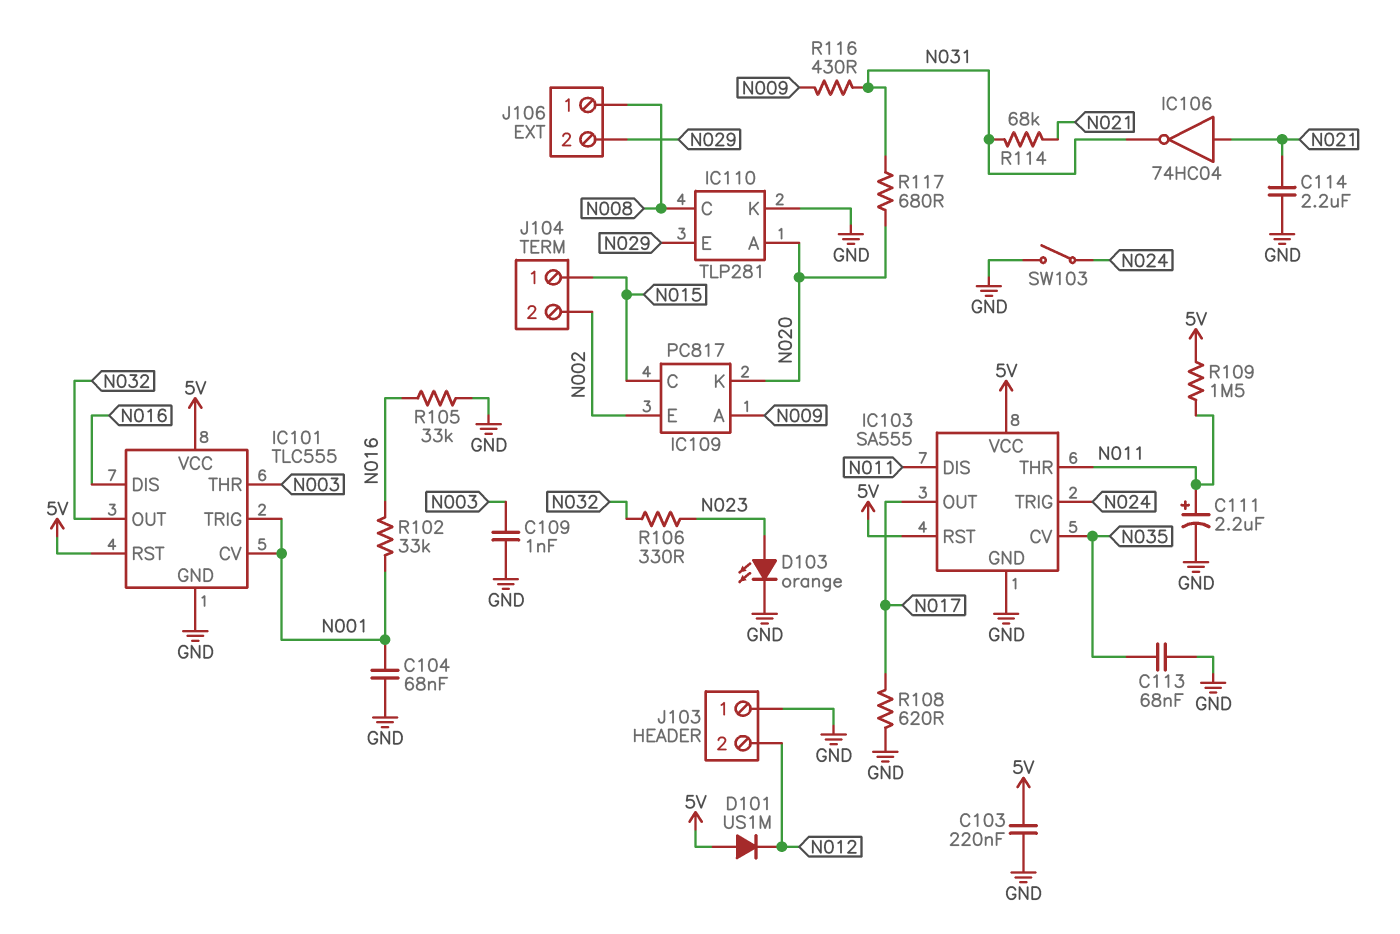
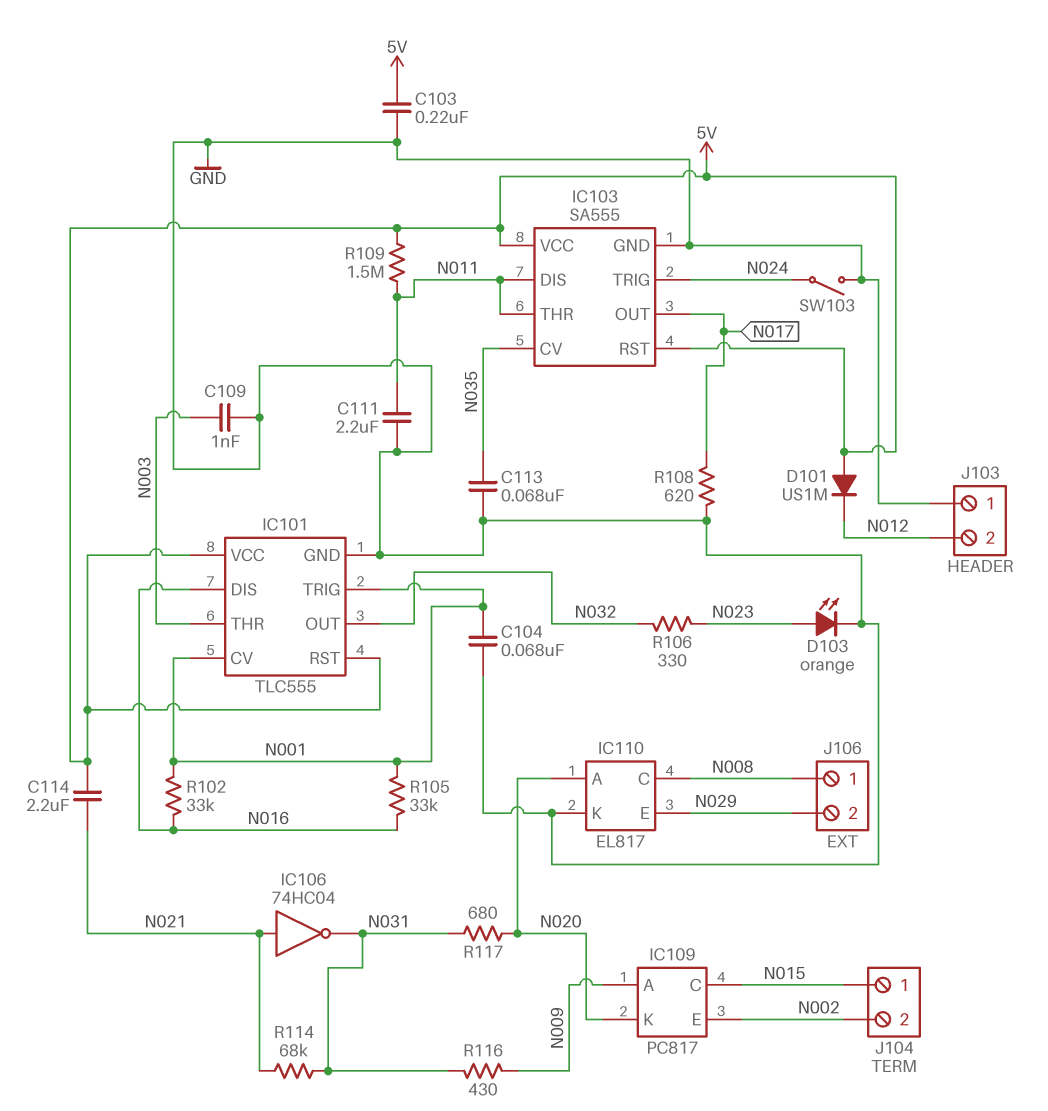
C111: 2.2uF (plus N011, minus GND) -> 2.2uF (GND, N011)
C114: 2.2uF (GND, N021) -> 2.2uF (5V, N021)
IC110: TLP281 -> EL817
R105: 33k (GND, N016) -> 33k (N001, N016)

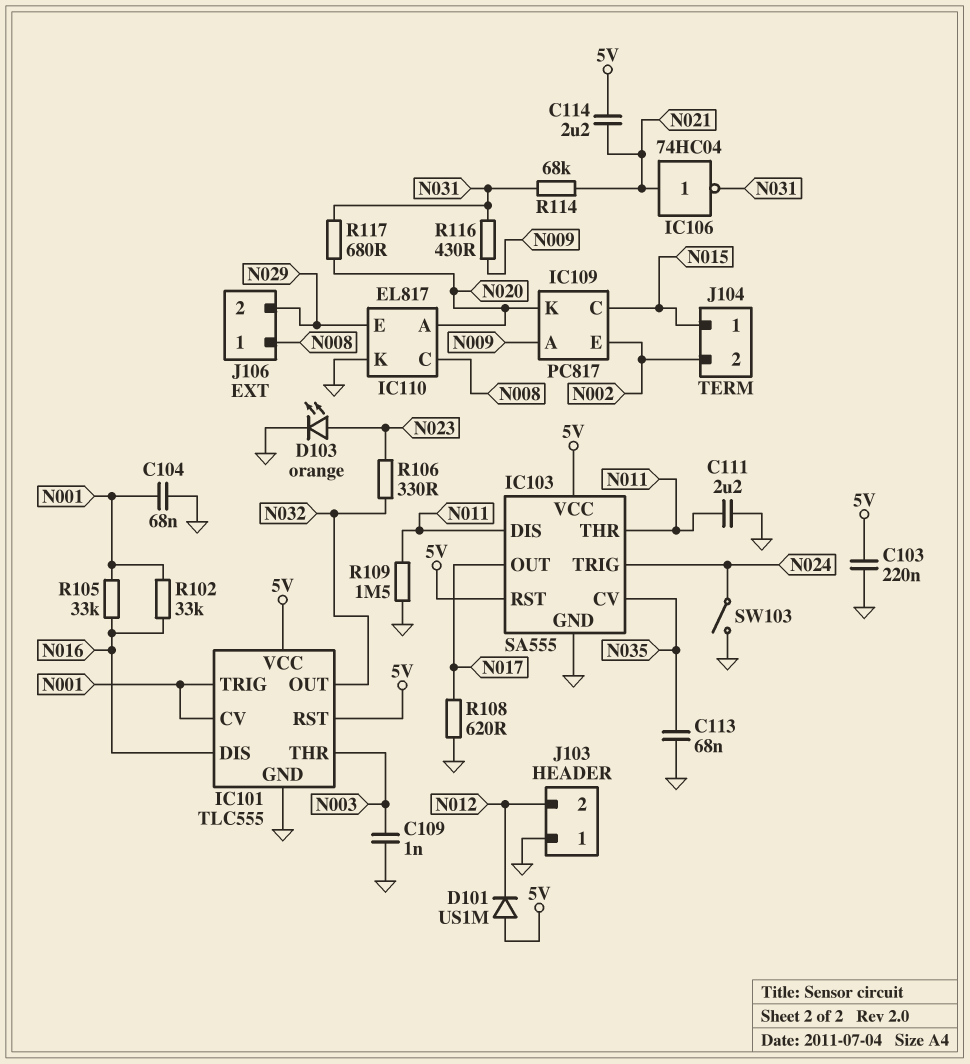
R109: 1.5M (5V, N011) -> 1.5M (GND, N011)

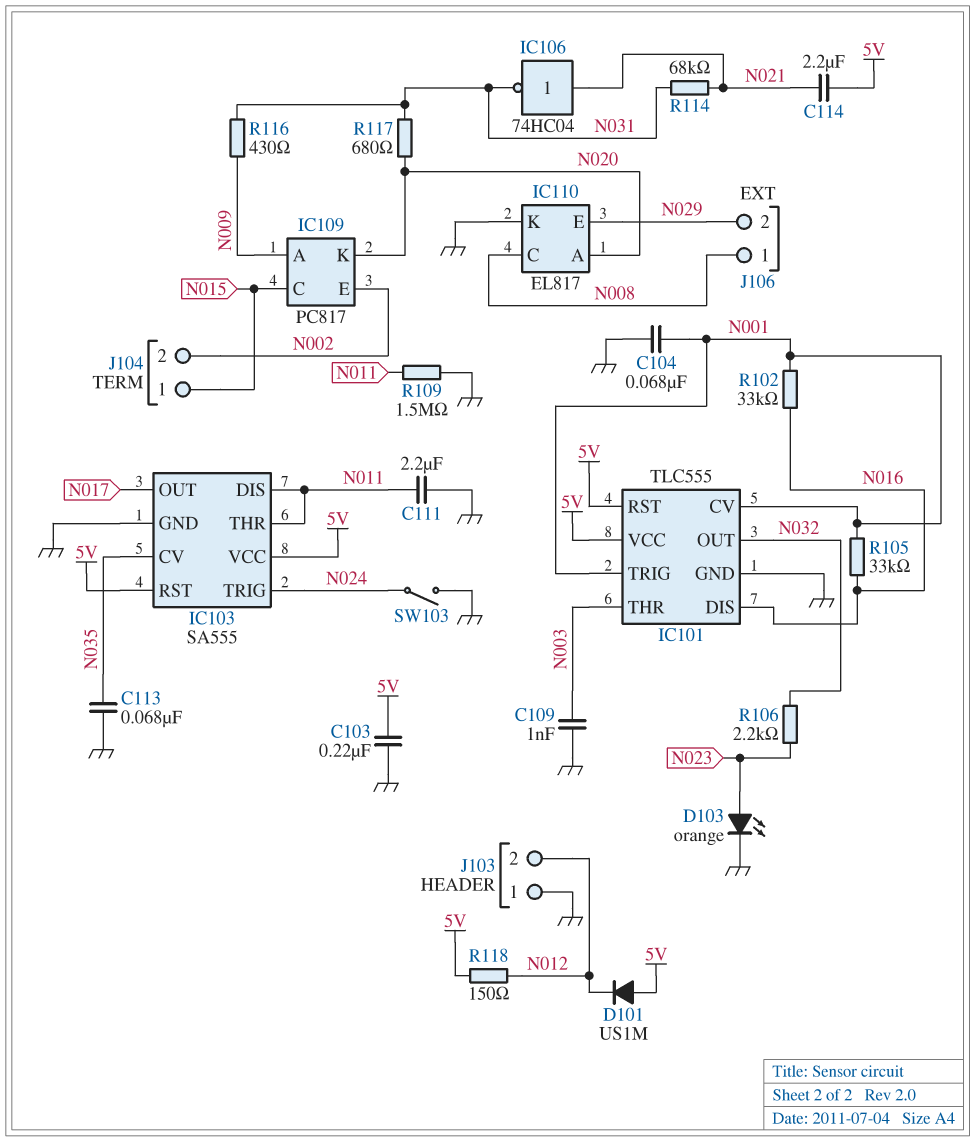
R106: 330 (N023, N032) -> 2.2k (N023, N032)
R108: 620 (GND, N017) -> none
R118: none -> 150 (5V, N012)

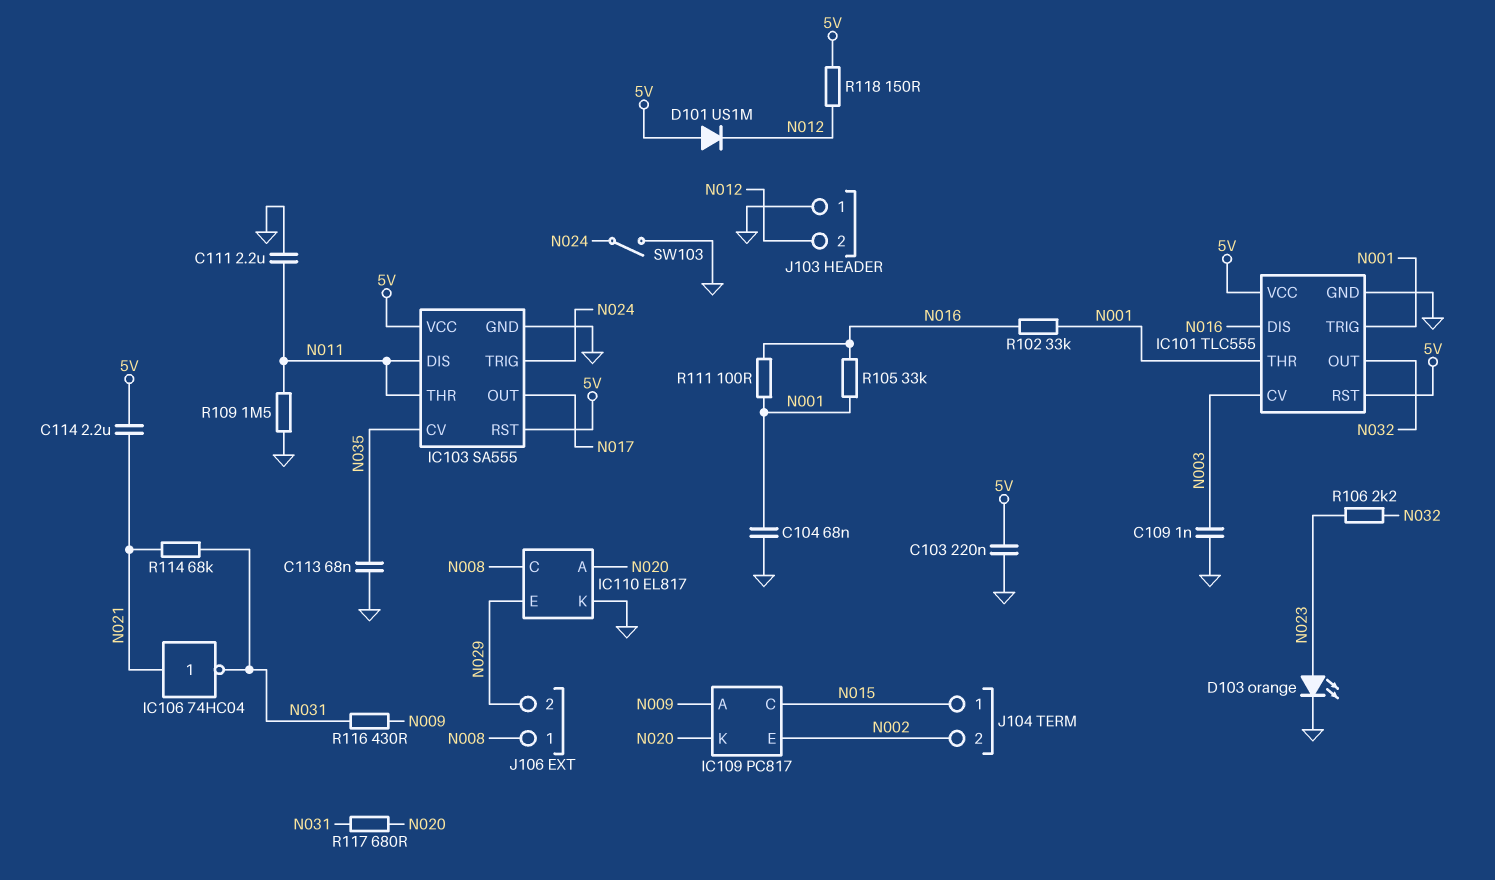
IC101 pin CV: N001 -> N003
IC101 pin THR: N003 -> N001
R111: none -> 100 (N001, N016)

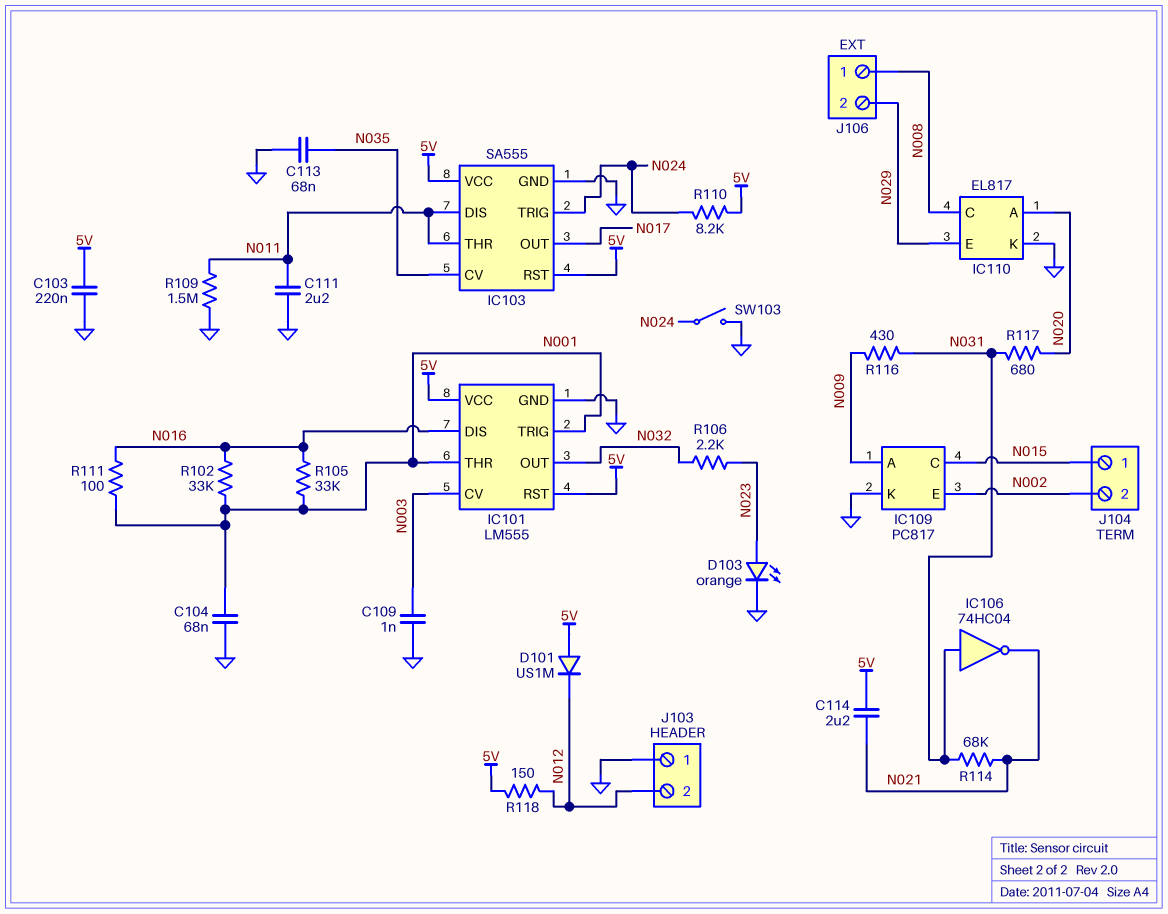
IC101: TLC555 -> LM555
IC106: NOT 74HC04 (in N021, out N031) -> NOT 74HC04 (in N031, out N021)
IC109 pin K: N020 -> GND
R110: none -> 8.2k (5V, N024)

